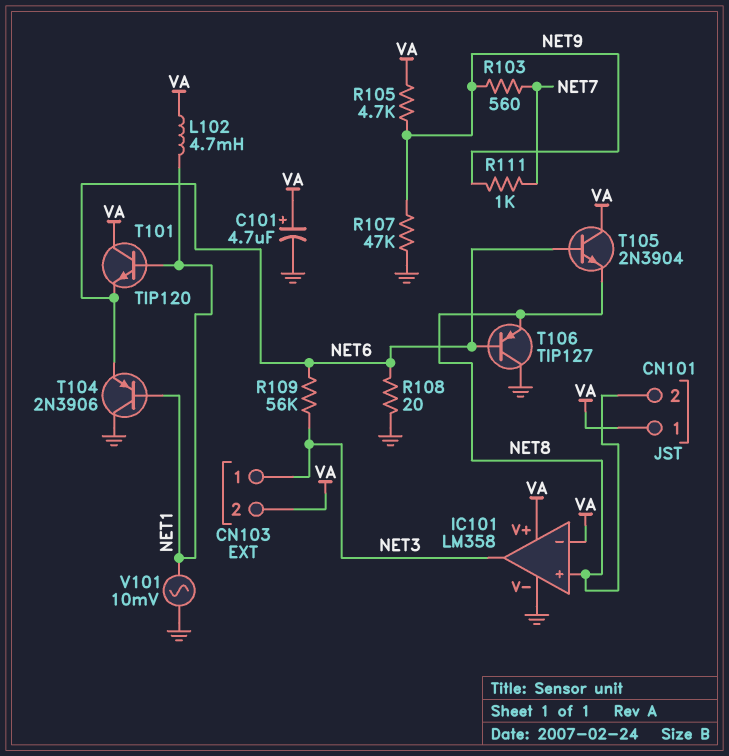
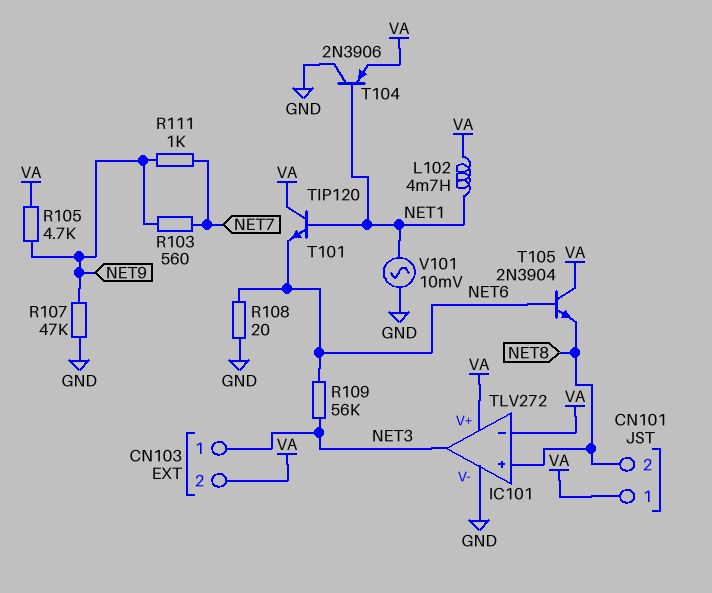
C101: 4.7uF (plus VA, minus GND) -> none
IC101: LM358 -> TLV272
T104: PNP 2N3906 (B NET1, C GND, E NET6) -> PNP 2N3906 (B NET1, C GND, E VA)
T106: PNP TIP127 (B NET6, C GND, E NET8) -> none

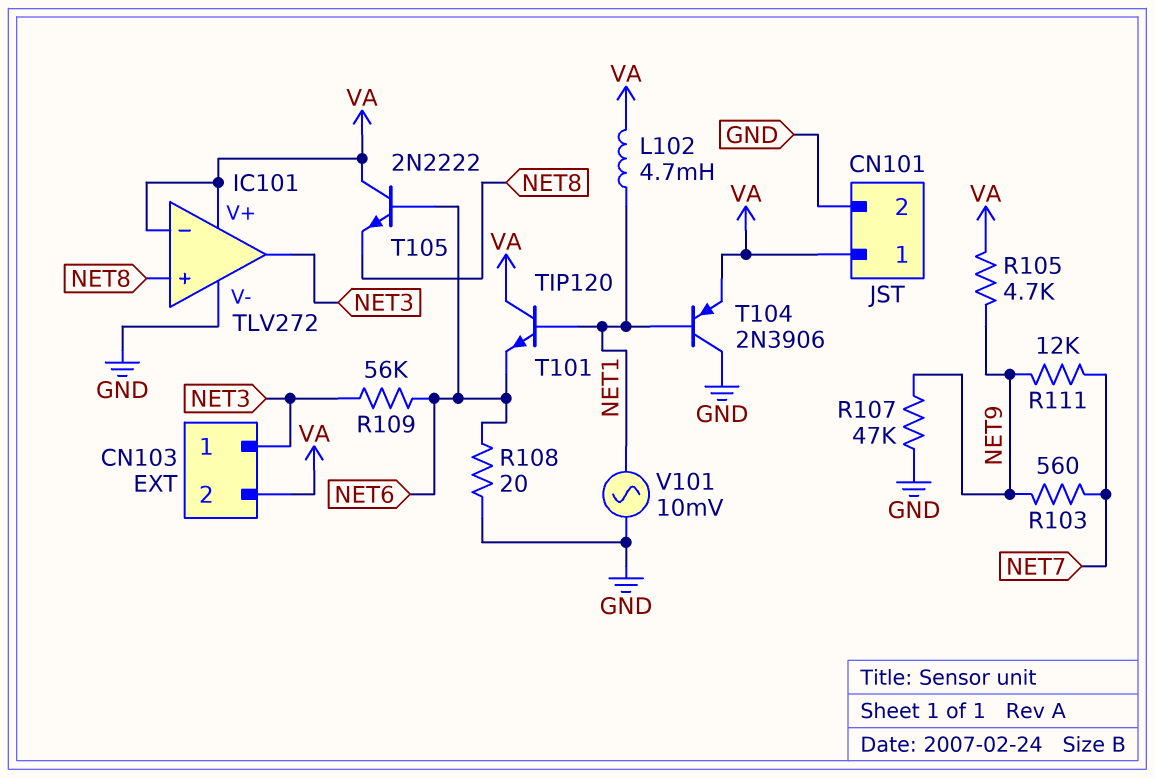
CN101 pin 2: NET8 -> GND
R111: 1k (NET7, NET9) -> 12k (NET7, NET9)
T105: NPN 2N3904 (B NET6, C VA, E NET8) -> NPN 2N2222 (B NET6, C VA, E NET8)

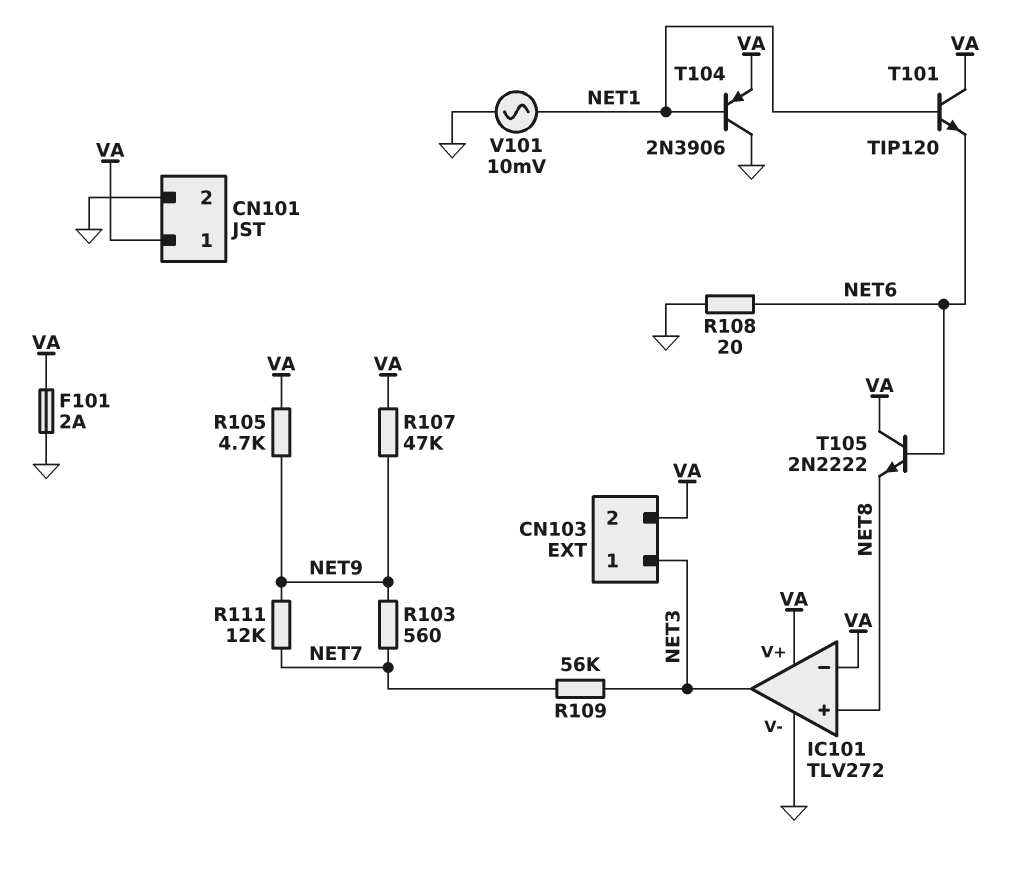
F101: none -> 2A (GND, VA)
L102: 4.7mH (NET1, VA) -> none
R107: 47k (GND, NET9) -> 47k (NET9, VA)
R109: 56k (NET3, NET6) -> 56k (NET3, NET7)

